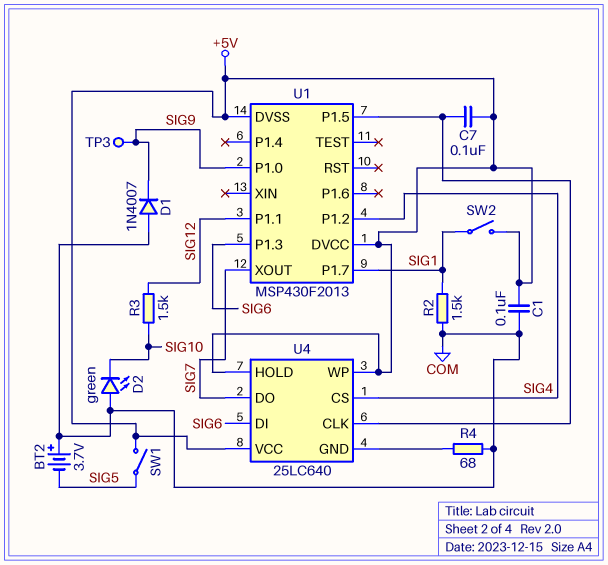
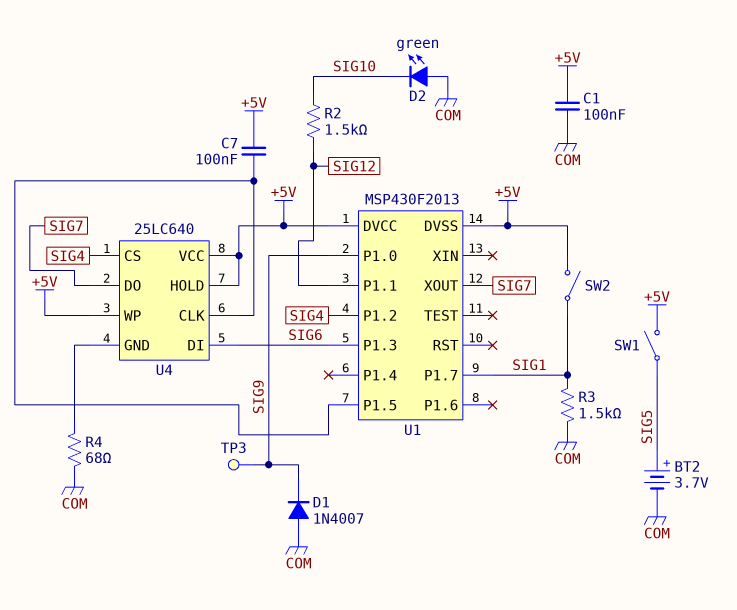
BT2: 3.7V (plus COM, minus SIG5) -> 3.7V (plus SIG5, minus COM)
R2: 1.5k (COM, SIG1) -> 1.5k (SIG10, SIG12)
R3: 1.5k (SIG10, SIG12) -> 1.5k (COM, SIG1)

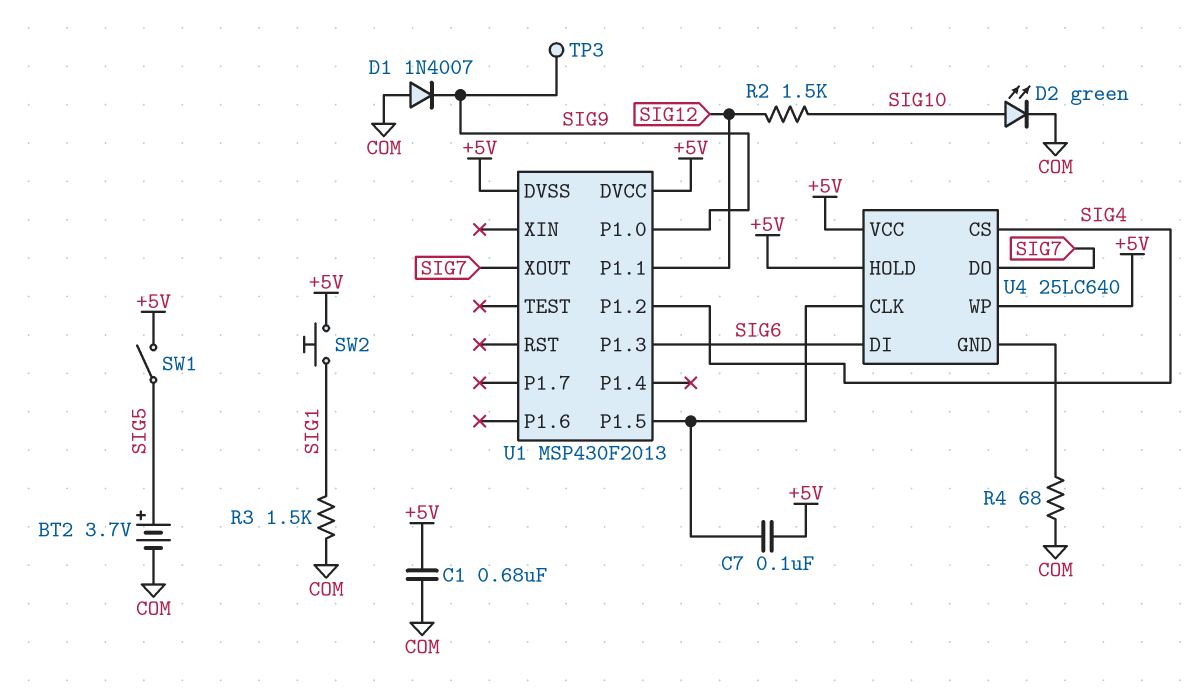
C1: 100nF (+5V, COM) -> 680nF (+5V, COM)
D2: LED green (A COM, K SIG10) -> LED green (A SIG10, K COM)
SW2: switch (+5V, SIG1) -> button (+5V, SIG1)
U1 pin P1.7: SIG1 -> none

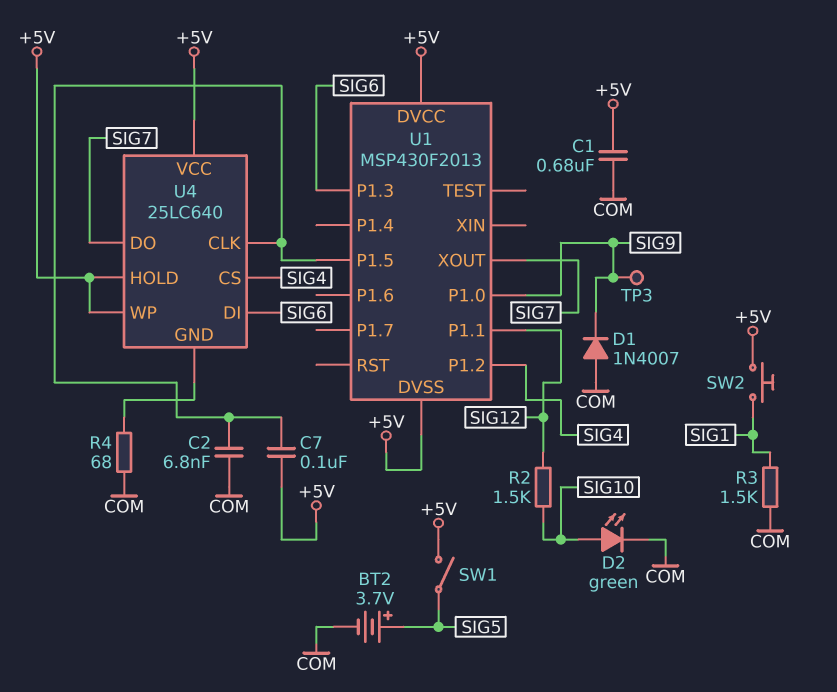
C2: none -> 6.8nF (COM, U1/P1.5)

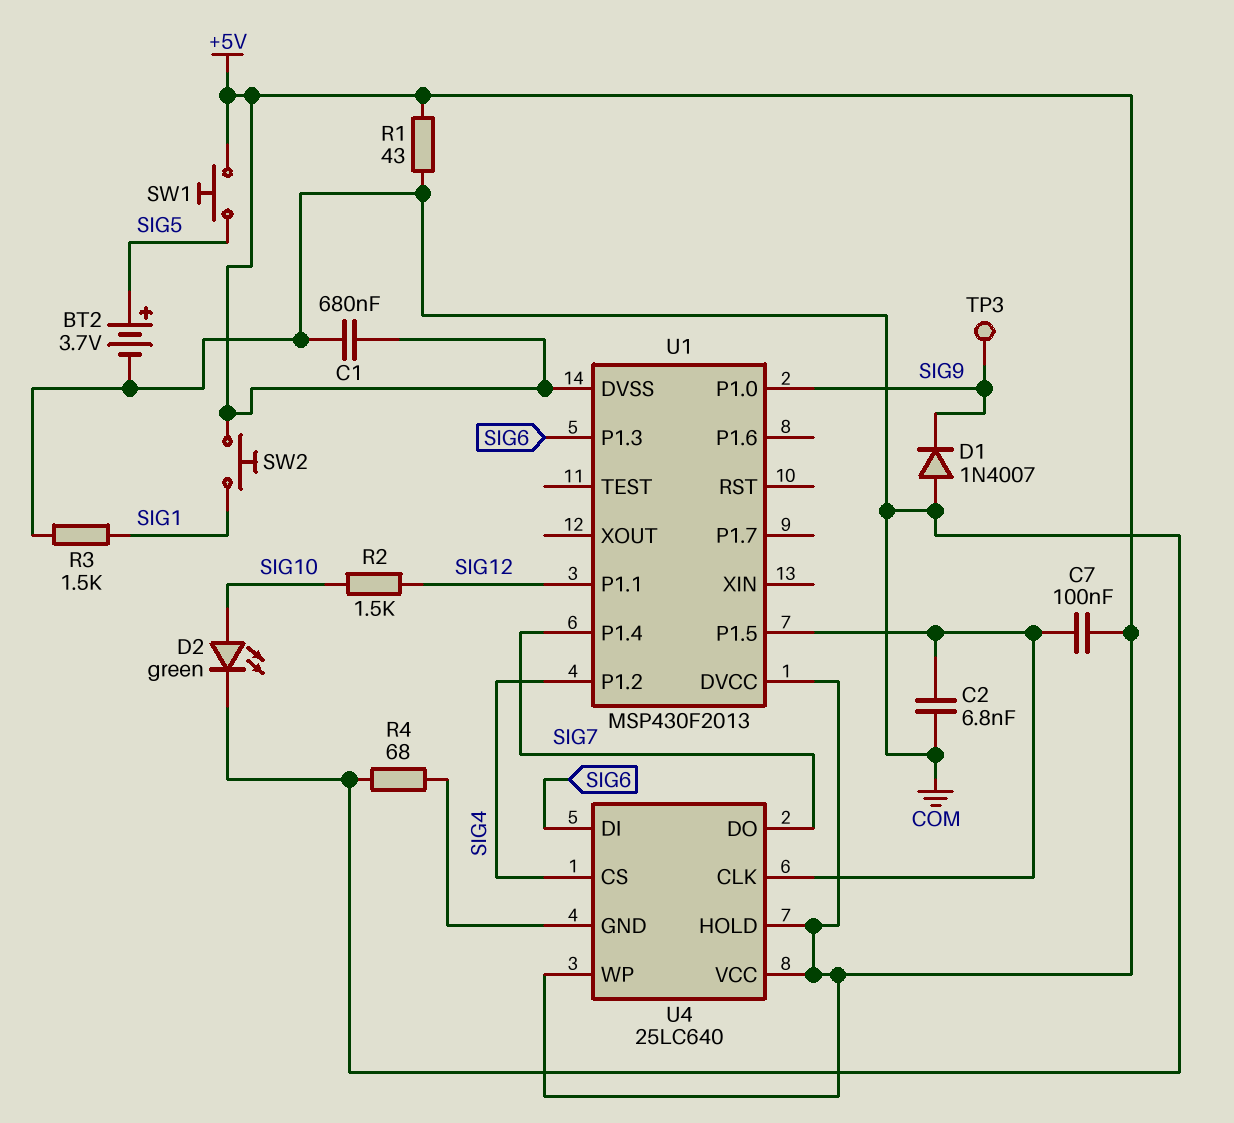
R1: none -> 43 (+5V, COM)
SW1: switch (+5V, SIG5) -> button (+5V, SIG5)
U1 pin P1.4: none -> SIG7
U1 pin XOUT: SIG7 -> none

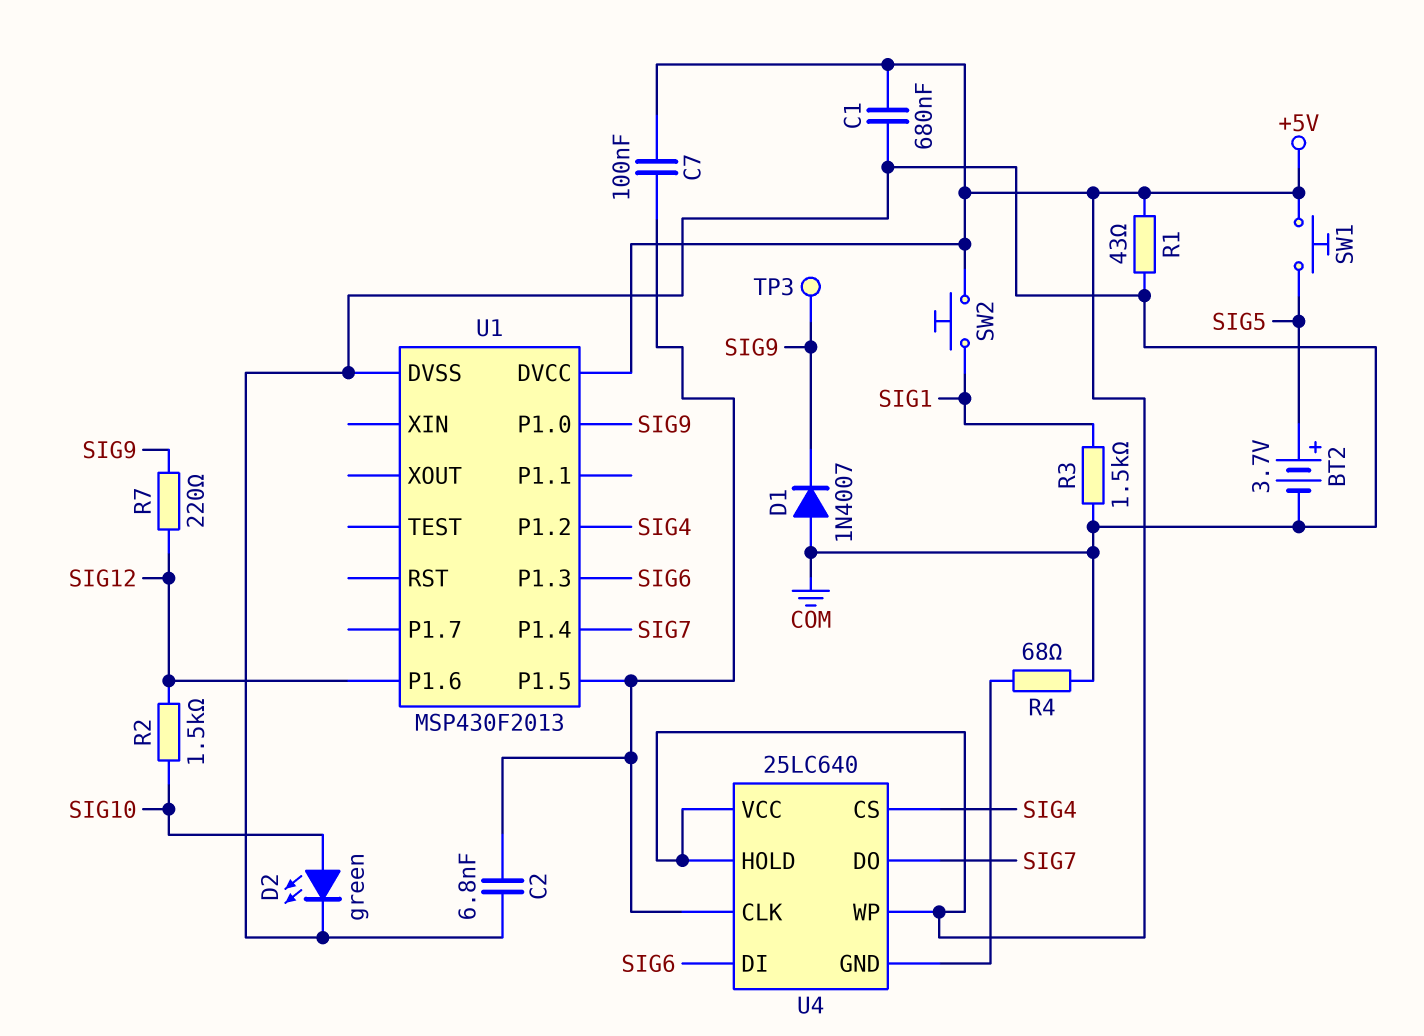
R7: none -> 220 (SIG9, SIG12)
U1 pin DVSS: +5V -> COM
U1 pin P1.1: SIG12 -> none
U1 pin P1.6: none -> SIG12

